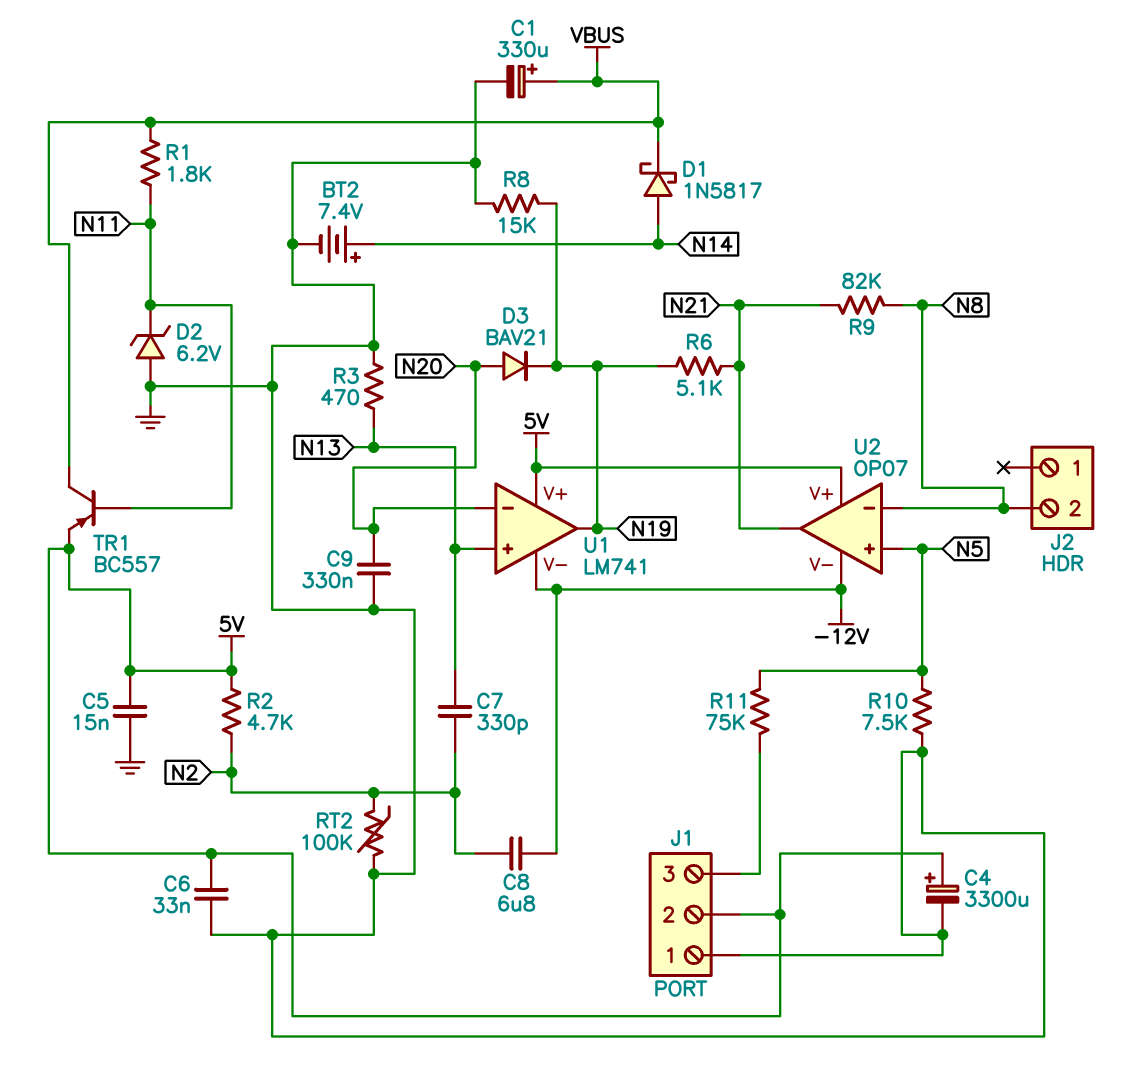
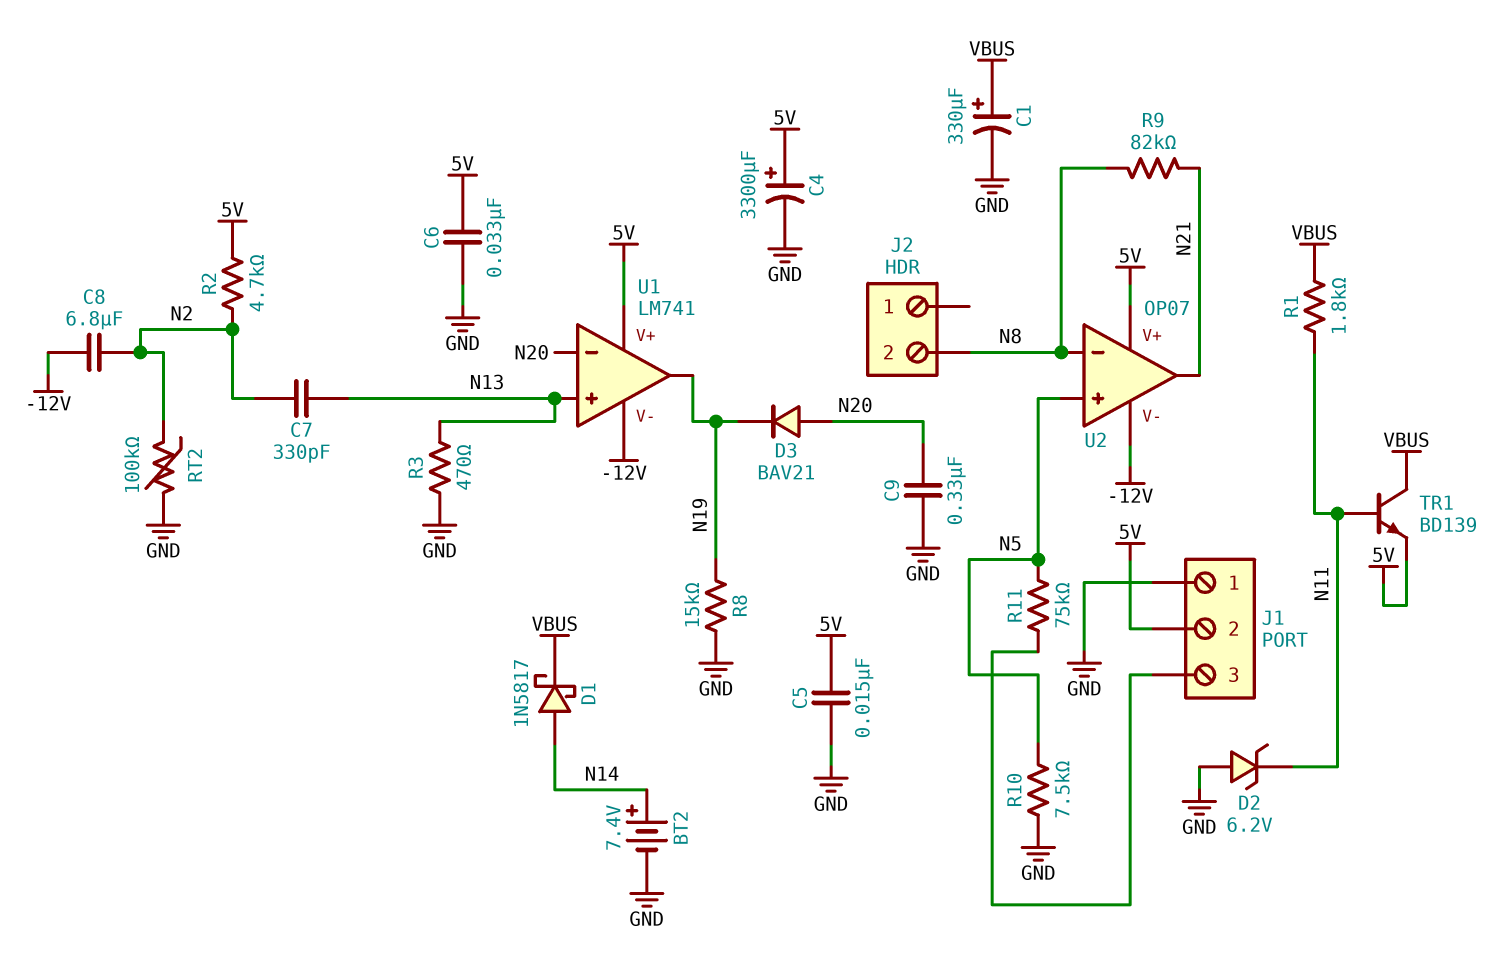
R6: 5.1k (N19, N21) -> none
TR1: PNP BC557 (B N11, C VBUS, E 5V) -> NPN BD139 (B N11, C VBUS, E 5V)

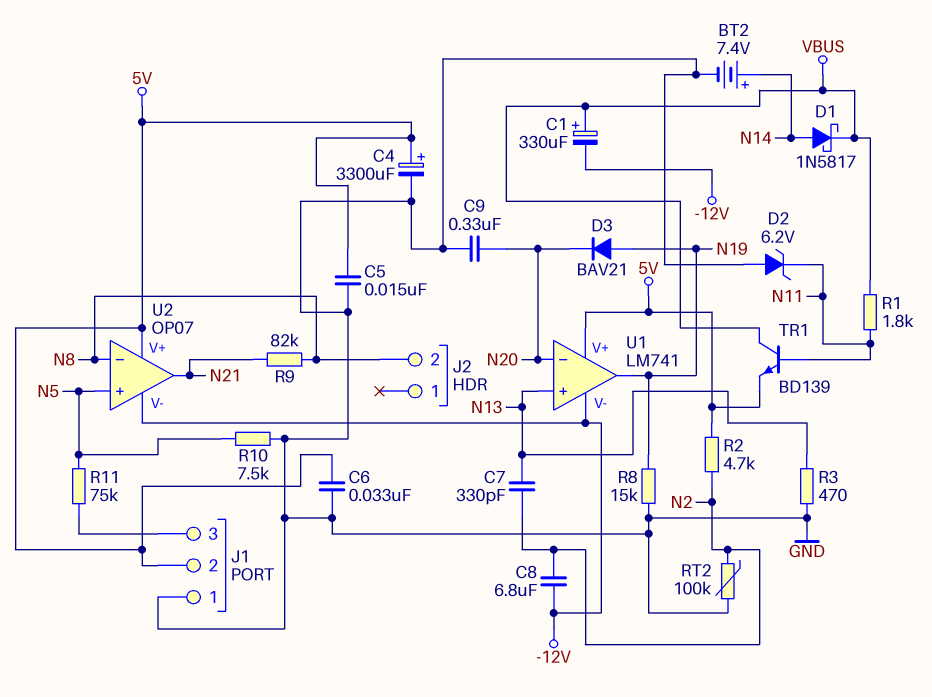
C1: 330uF (plus VBUS, minus GND) -> 330uF (plus VBUS, minus -12V)
D3: diode BAV21 (A N20, K N19) -> diode BAV21 (A N19, K N20)

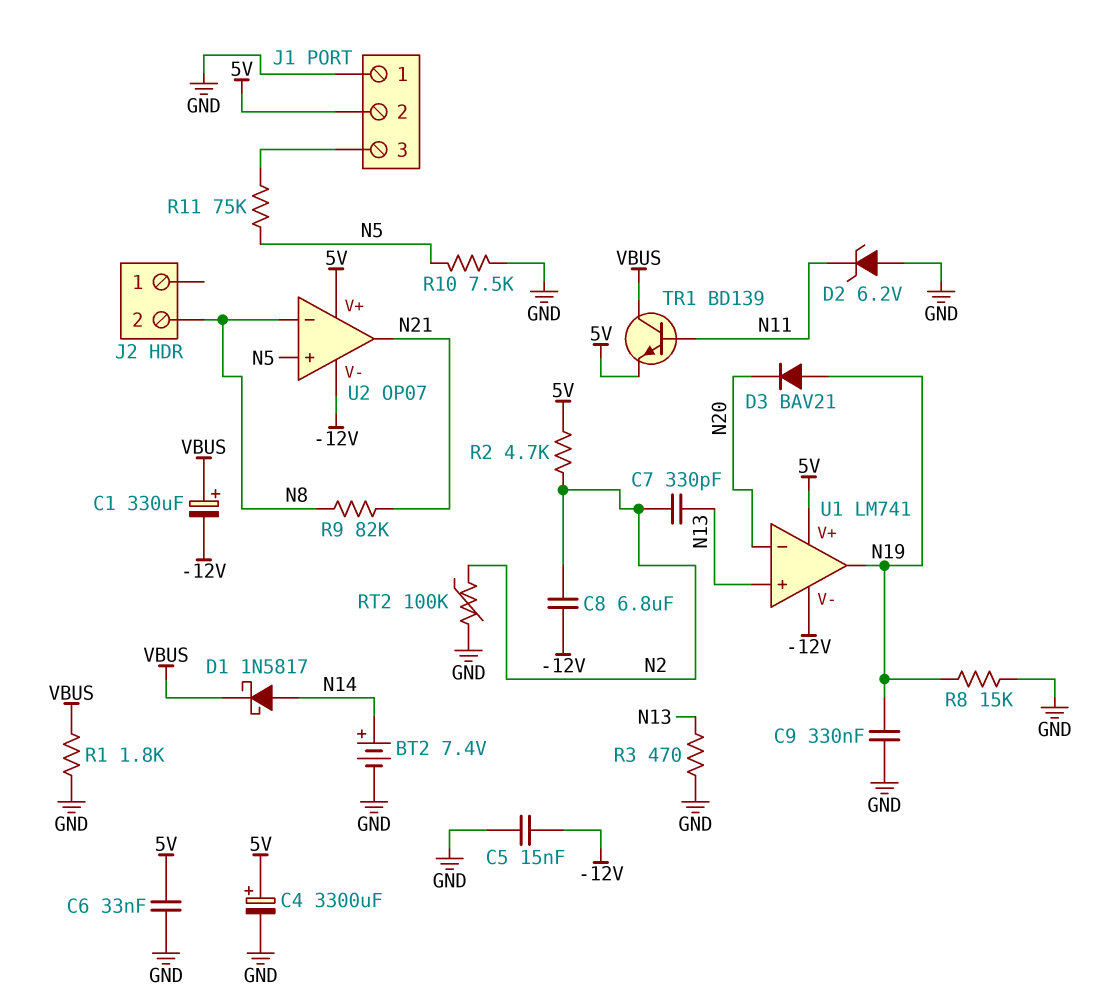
C5: 15nF (5V, GND) -> 15nF (-12V, GND)
C9: 330nF (GND, N20) -> 330nF (GND, N19)
R1: 1.8k (N11, VBUS) -> 1.8k (GND, VBUS)

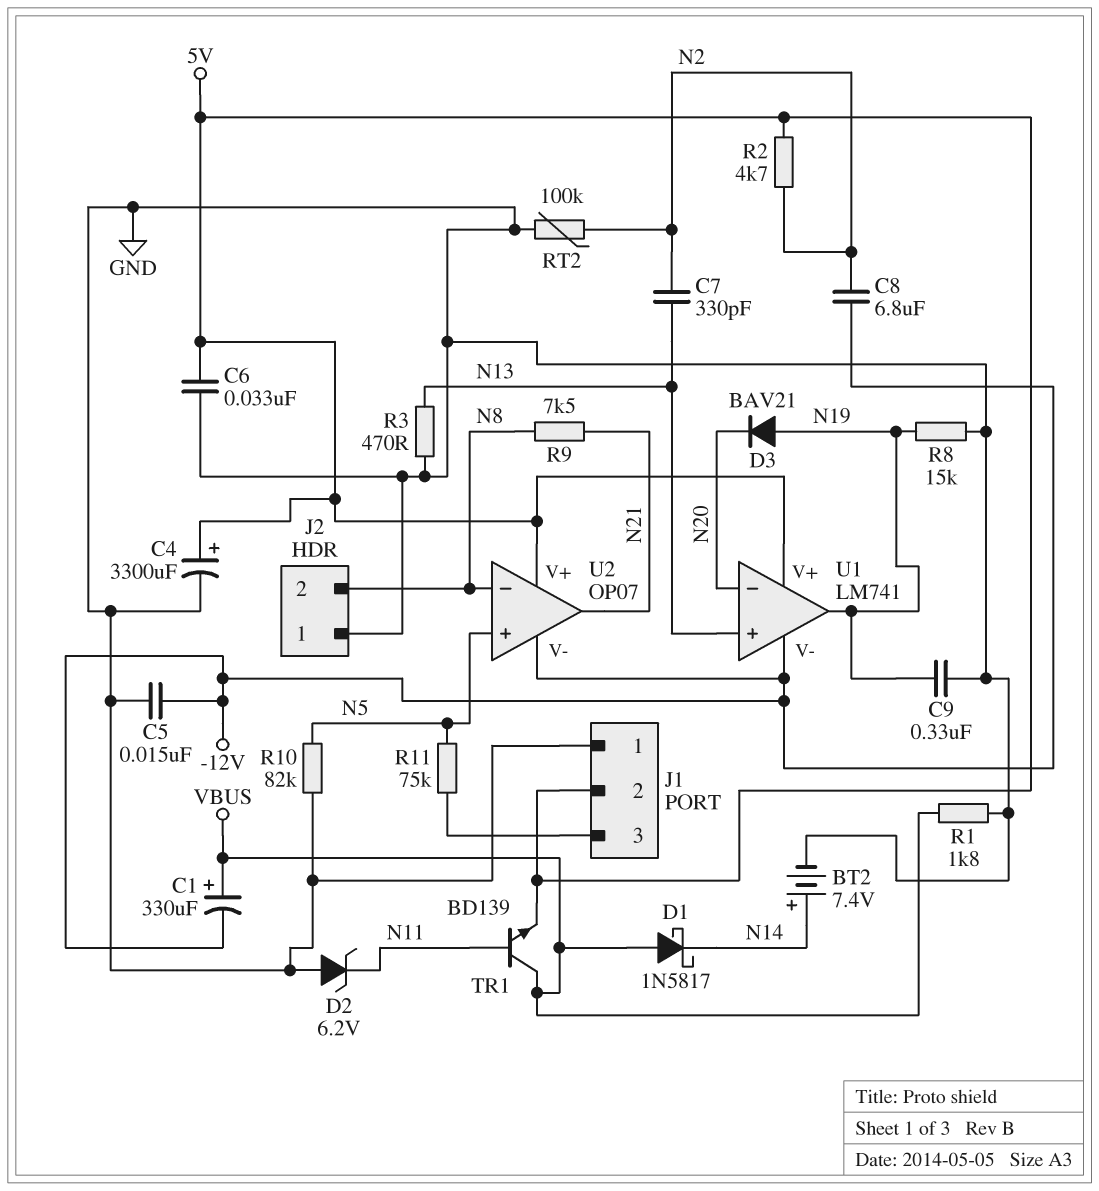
D1: schottky 1N5817 (A N14, K VBUS) -> schottky 1N5817 (A VBUS, K N14)
J2 pin 1: none -> GND
R9: 82k (N8, N21) -> 7.5k (N8, N21)
R10: 7.5k (GND, N5) -> 82k (GND, N5)

